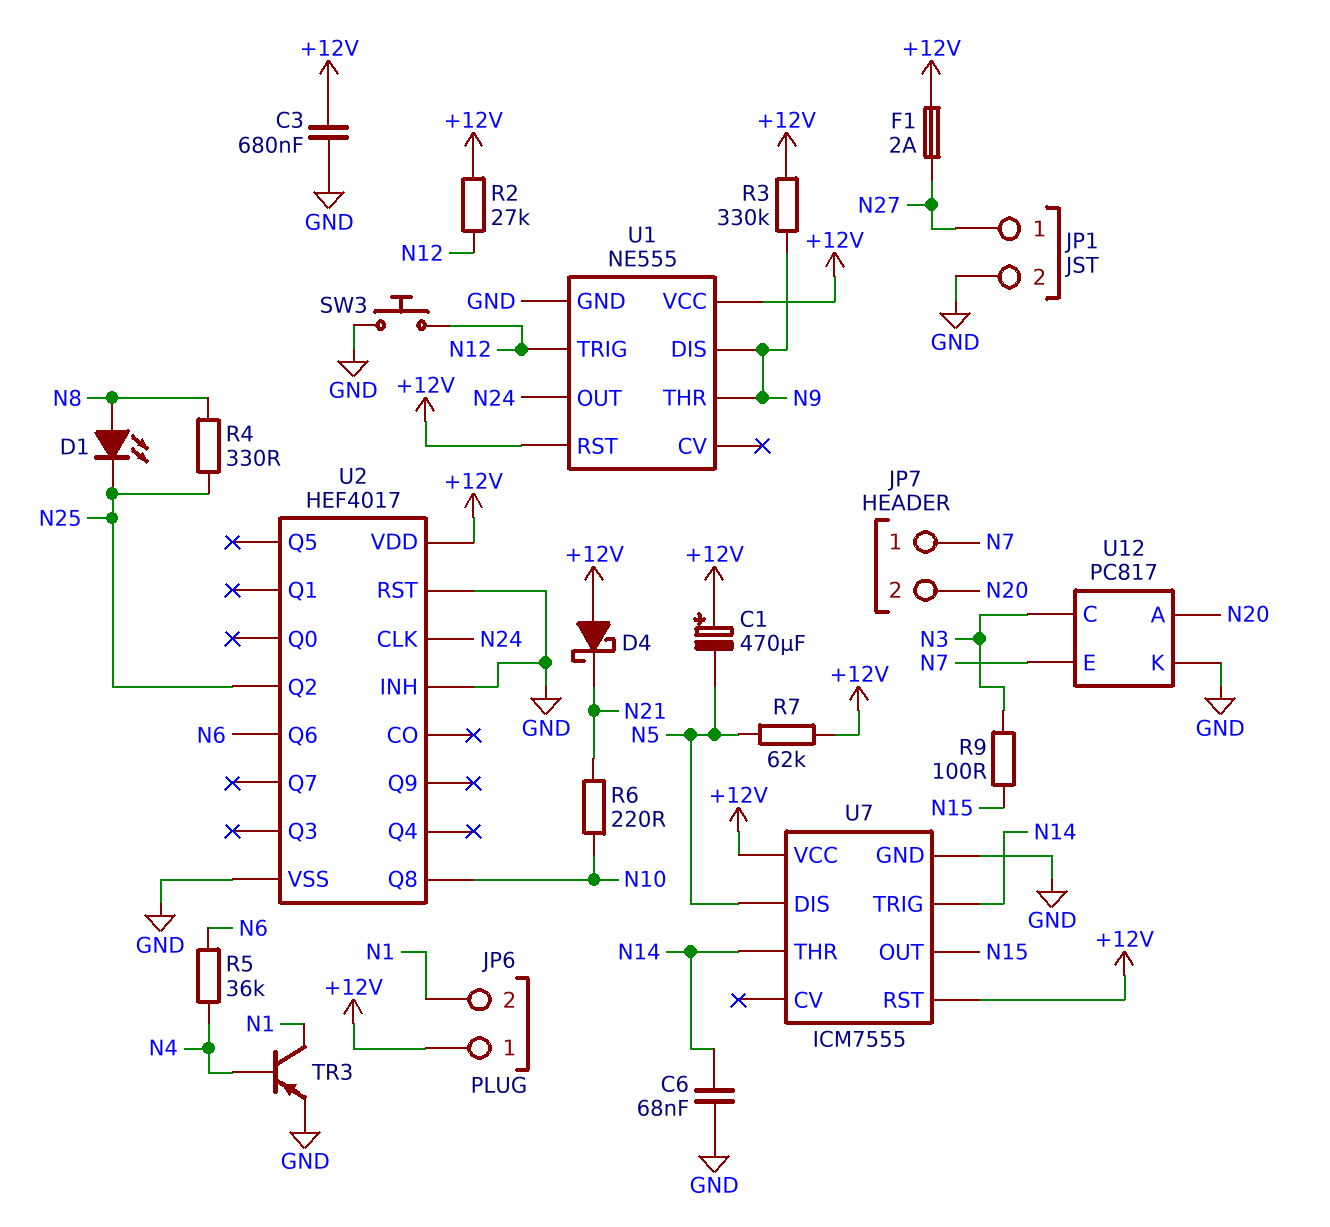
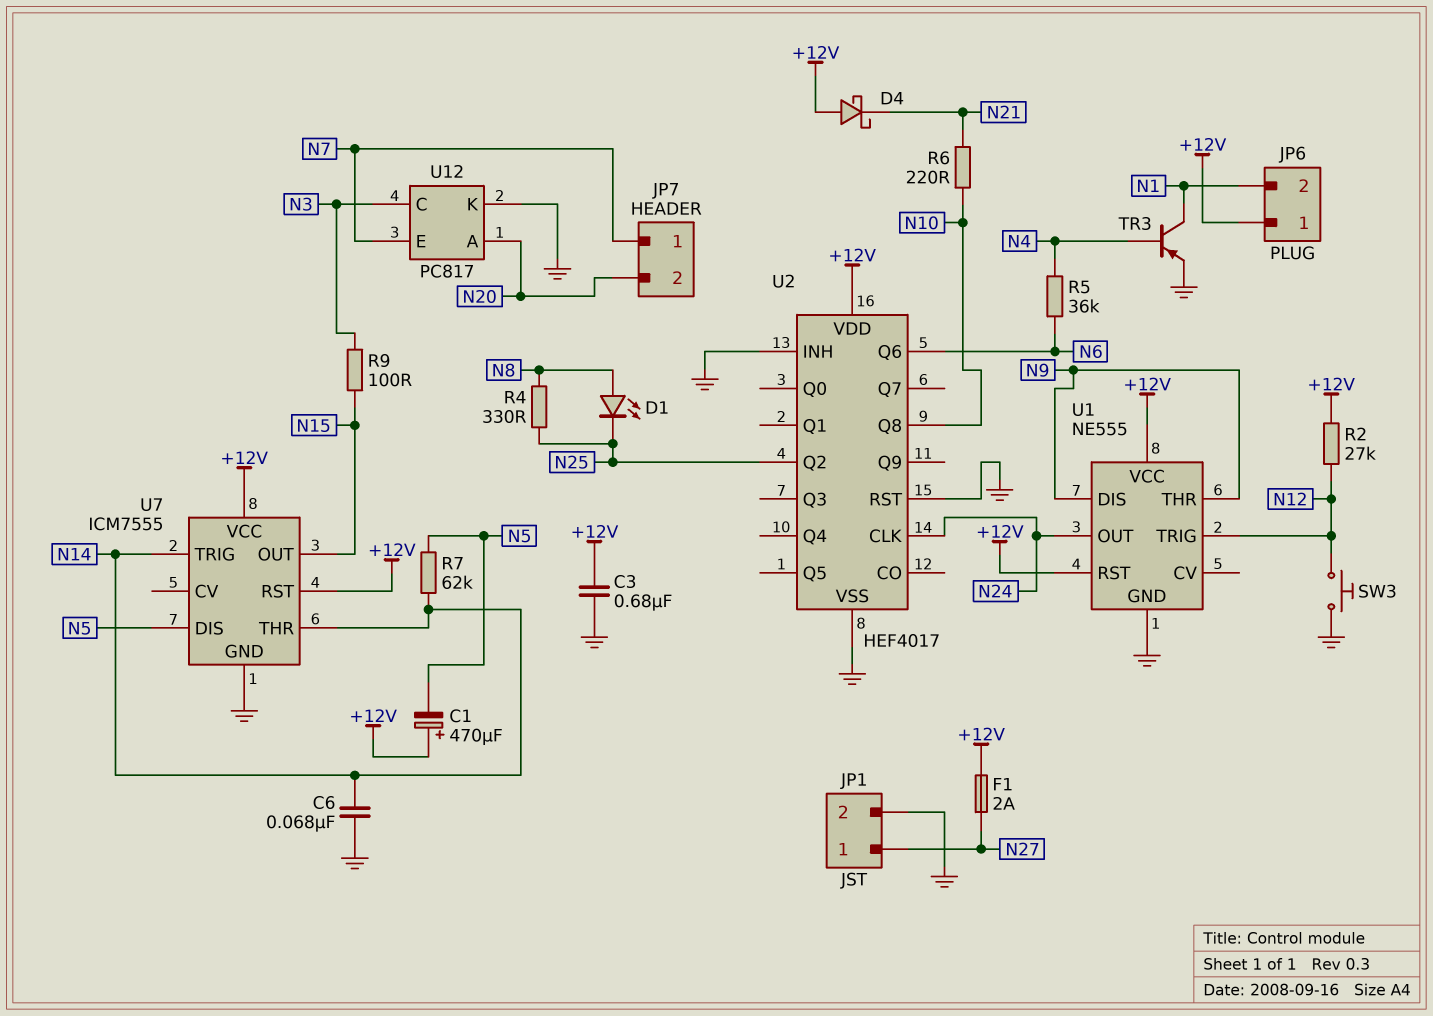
R3: 330k (+12V, N9) -> none
R7: 62k (+12V, N5) -> 62k (N5, N14)

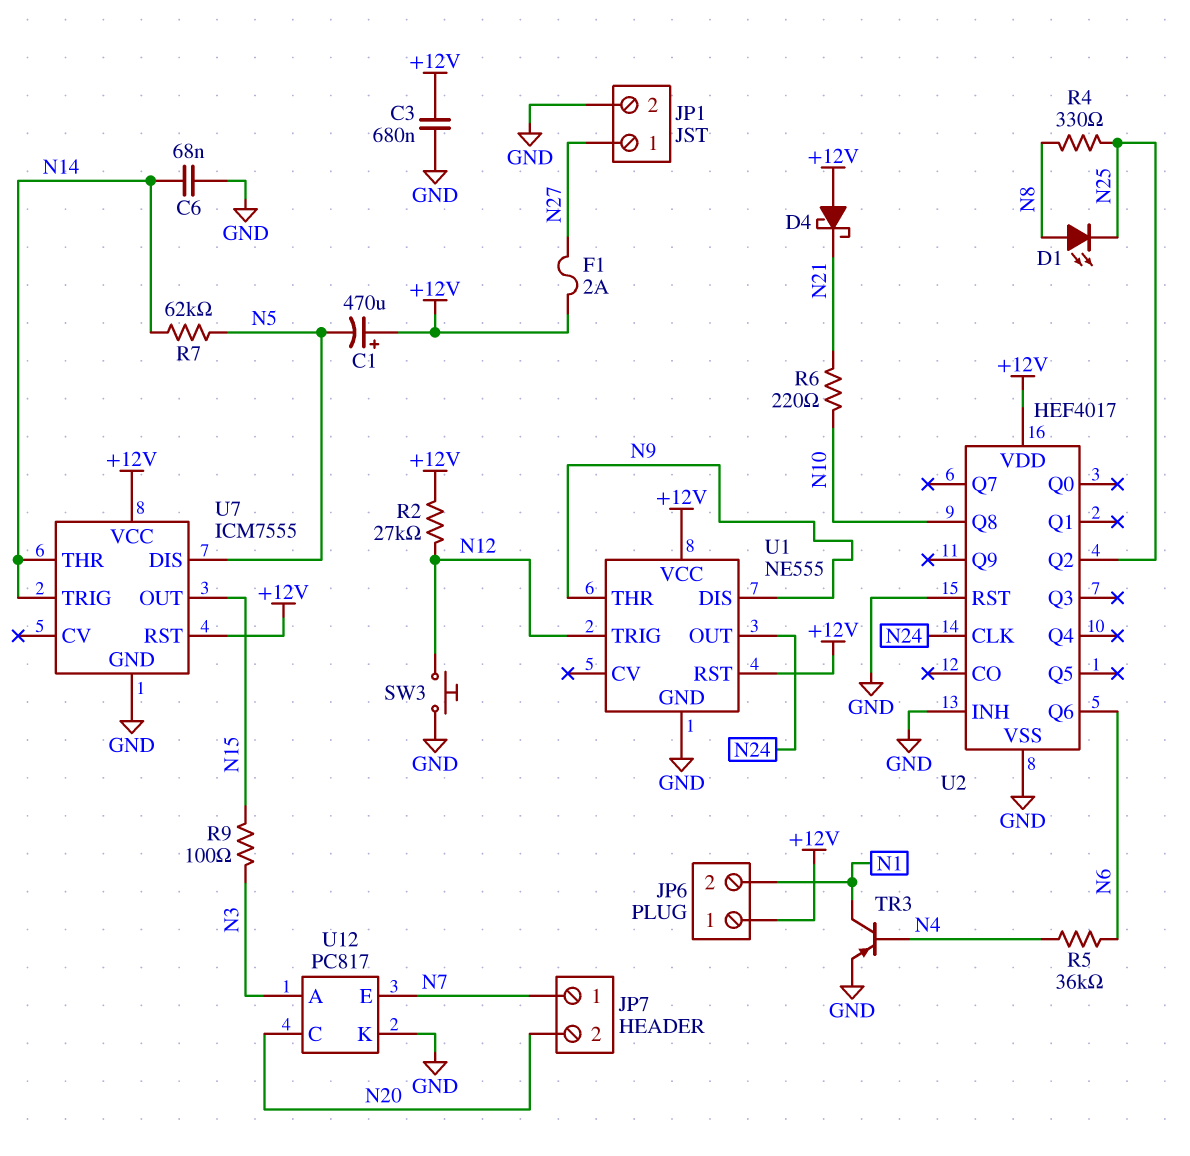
U12 pin A: N20 -> N3
U12 pin C: N3 -> N20

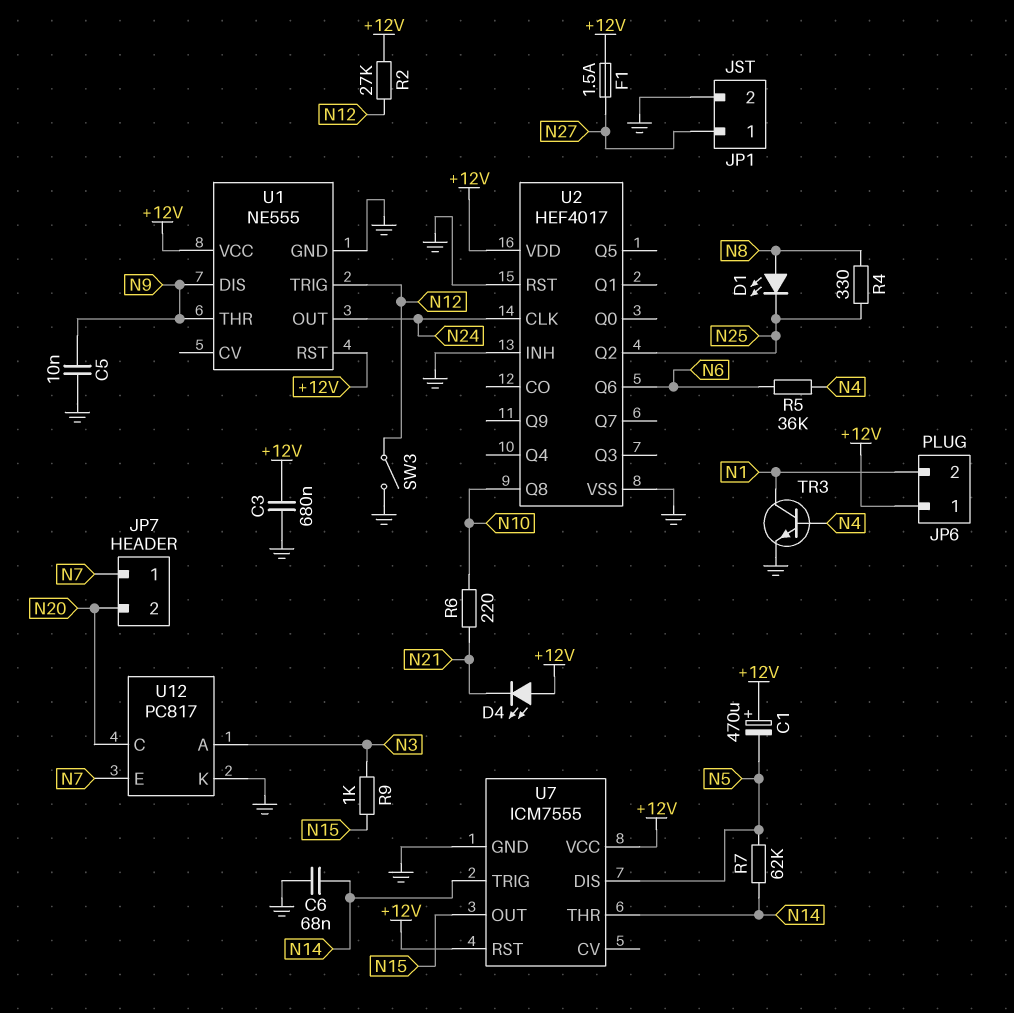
C5: none -> 10nF (GND, N9)
D4: schottky (A +12V, K N21) -> LED (A +12V, K N21)
F1: 2A (+12V, N27) -> 1.5A (+12V, N27)
R9: 100 (N3, N15) -> 1k (N3, N15)
SW3: button (GND, N12) -> switch (GND, N12)
TR3: PNP (B N4, C N1, E GND) -> NPN (B N4, C N1, E GND)

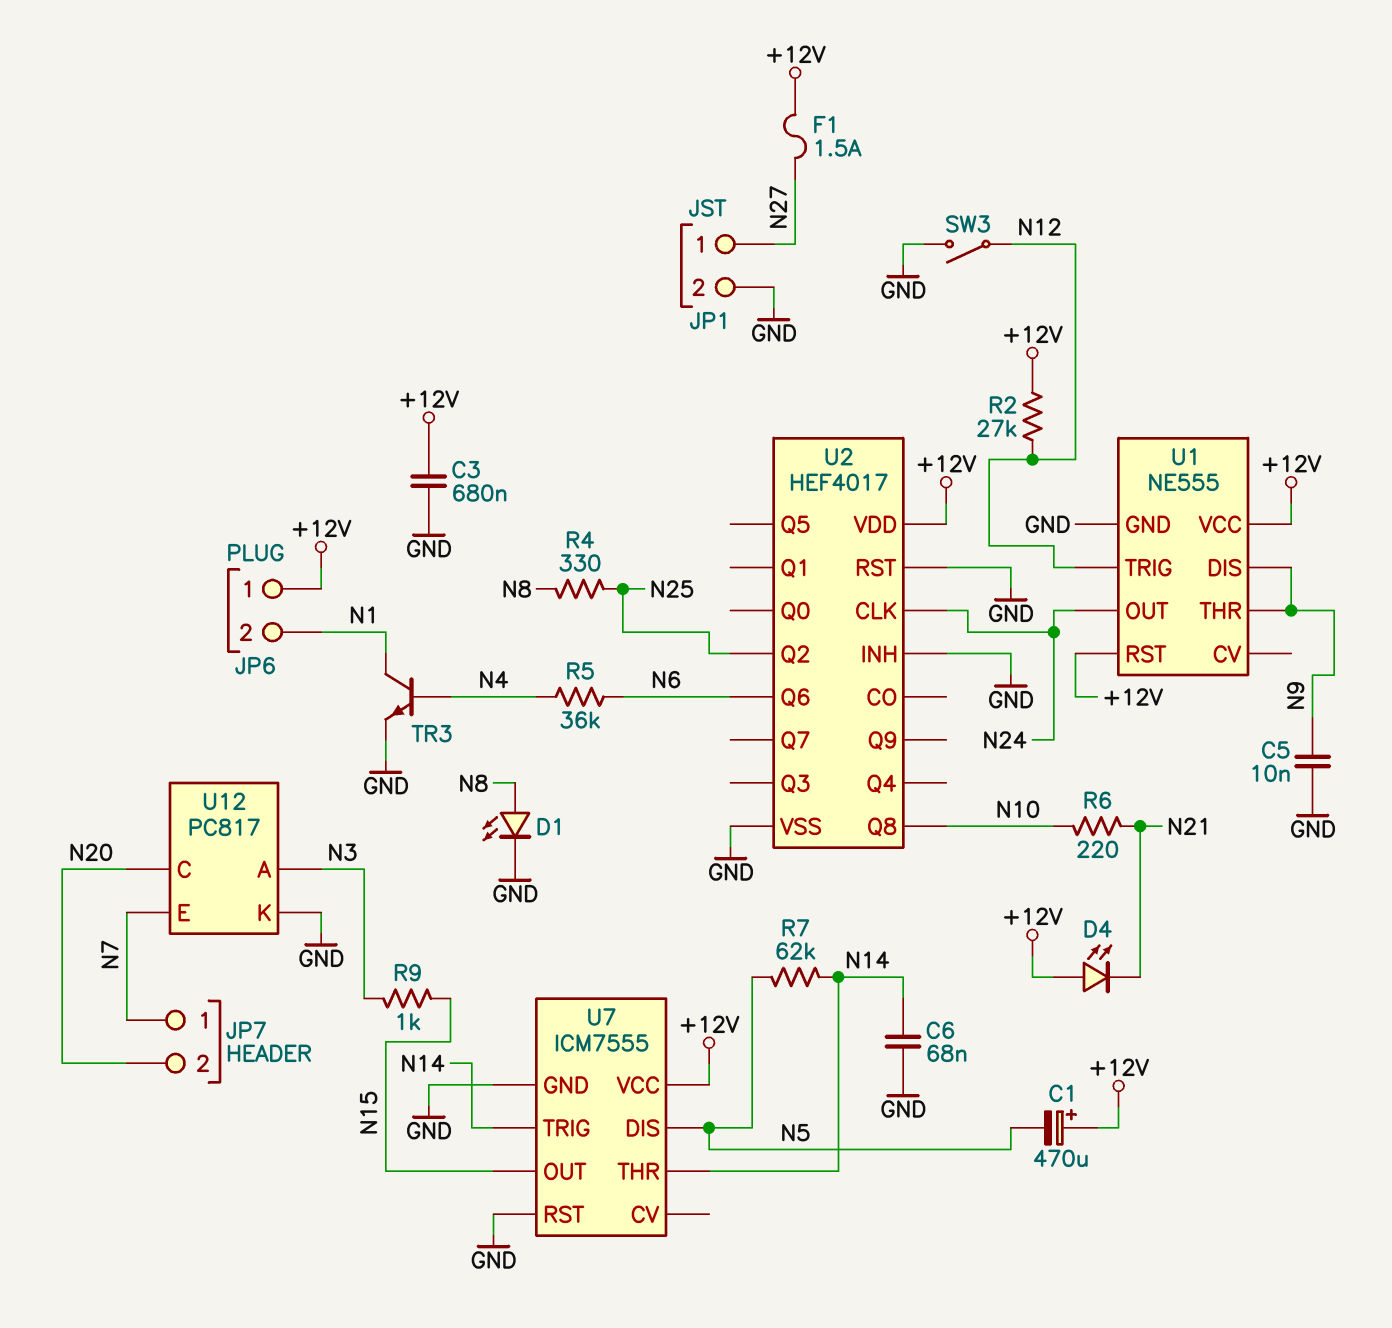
D1: LED (A N8, K N25) -> LED (A N8, K GND)
U7 pin RST: +12V -> GND

